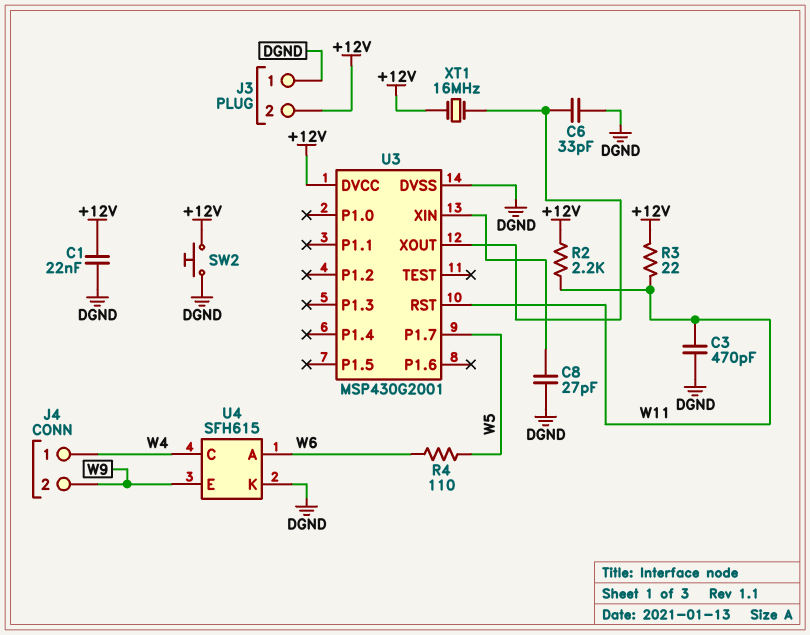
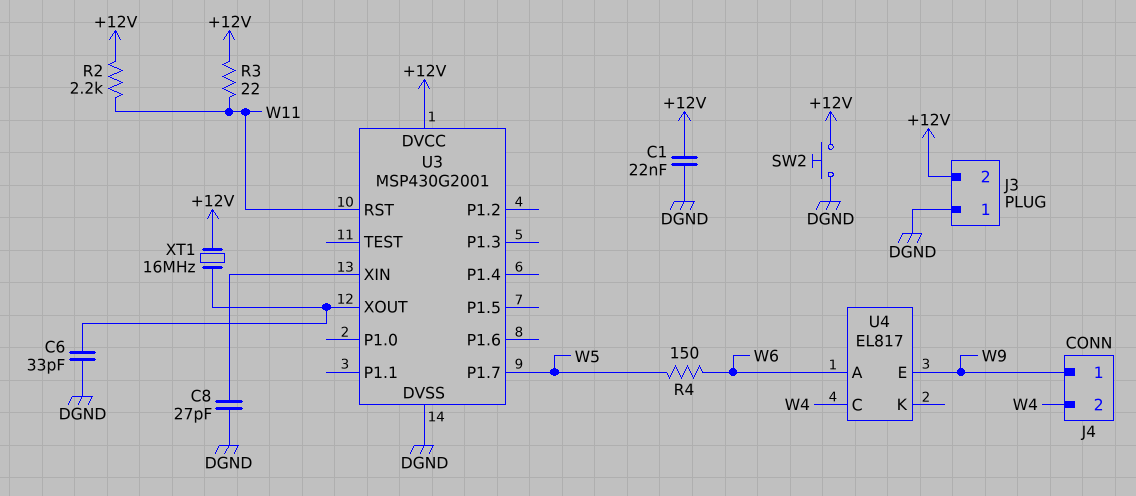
C3: 470pF (DGND, W11) -> none
J4 pin 1: W4 -> W9
J4 pin 2: W9 -> W4
R4: 110 (W5, W6) -> 150 (W5, W6)
U4: SFH615 -> EL817
U4 pin K: DGND -> none

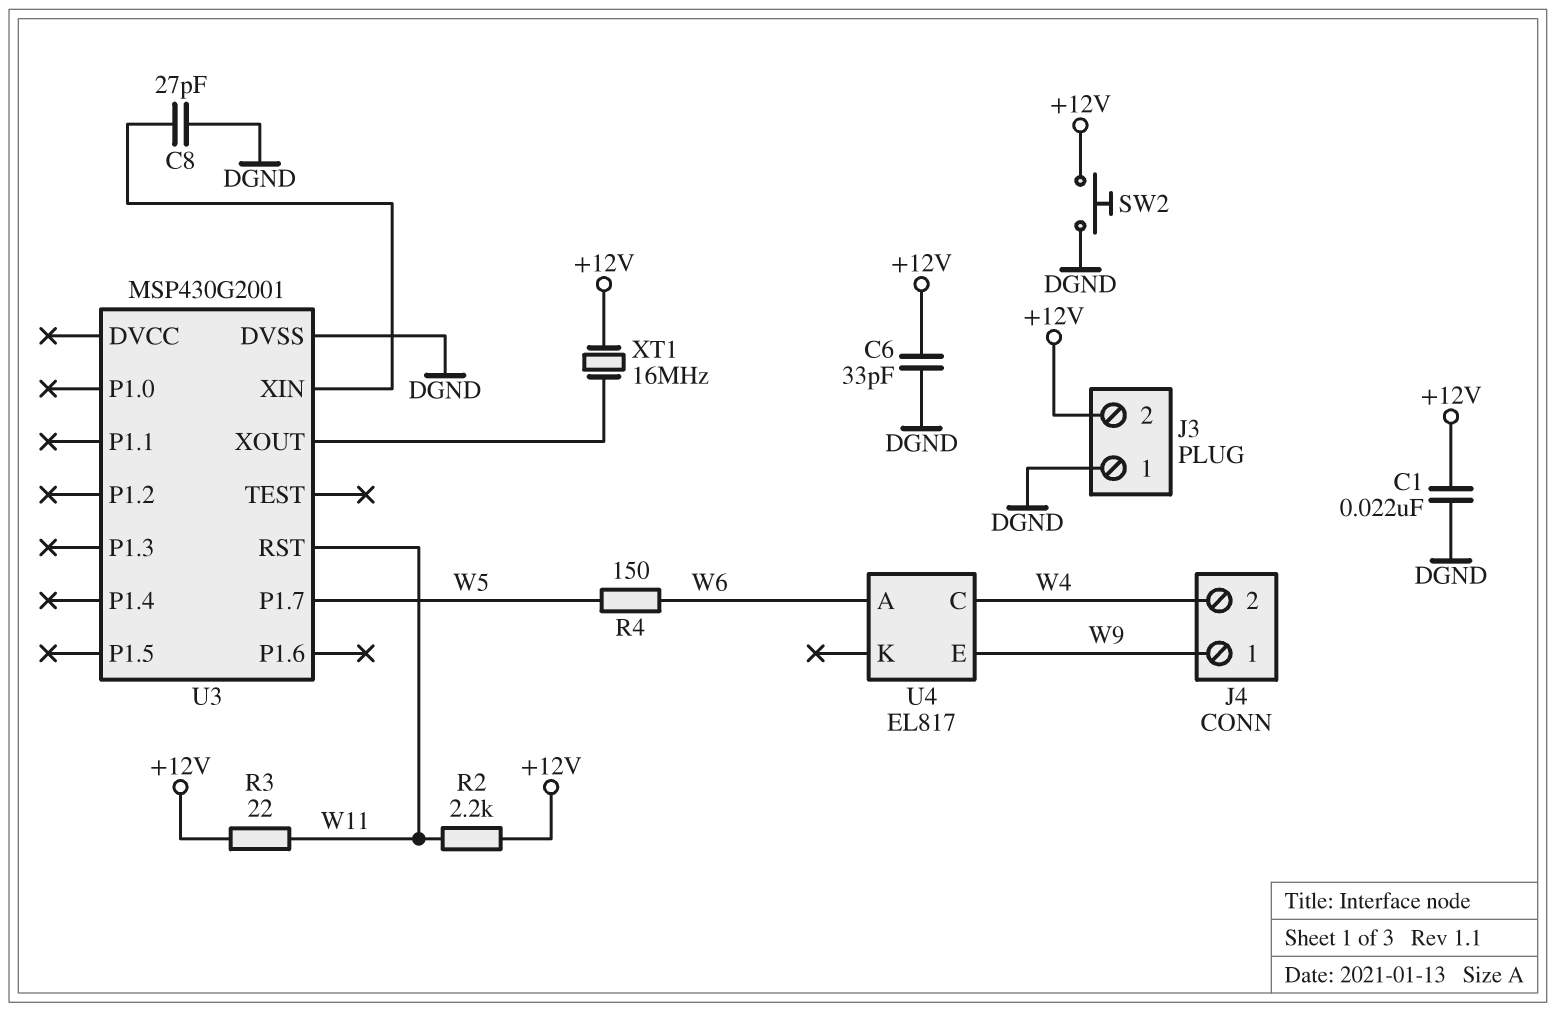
C6: 33pF (DGND, U3/XOUT) -> 33pF (+12V, DGND)
U3 pin DVCC: +12V -> none

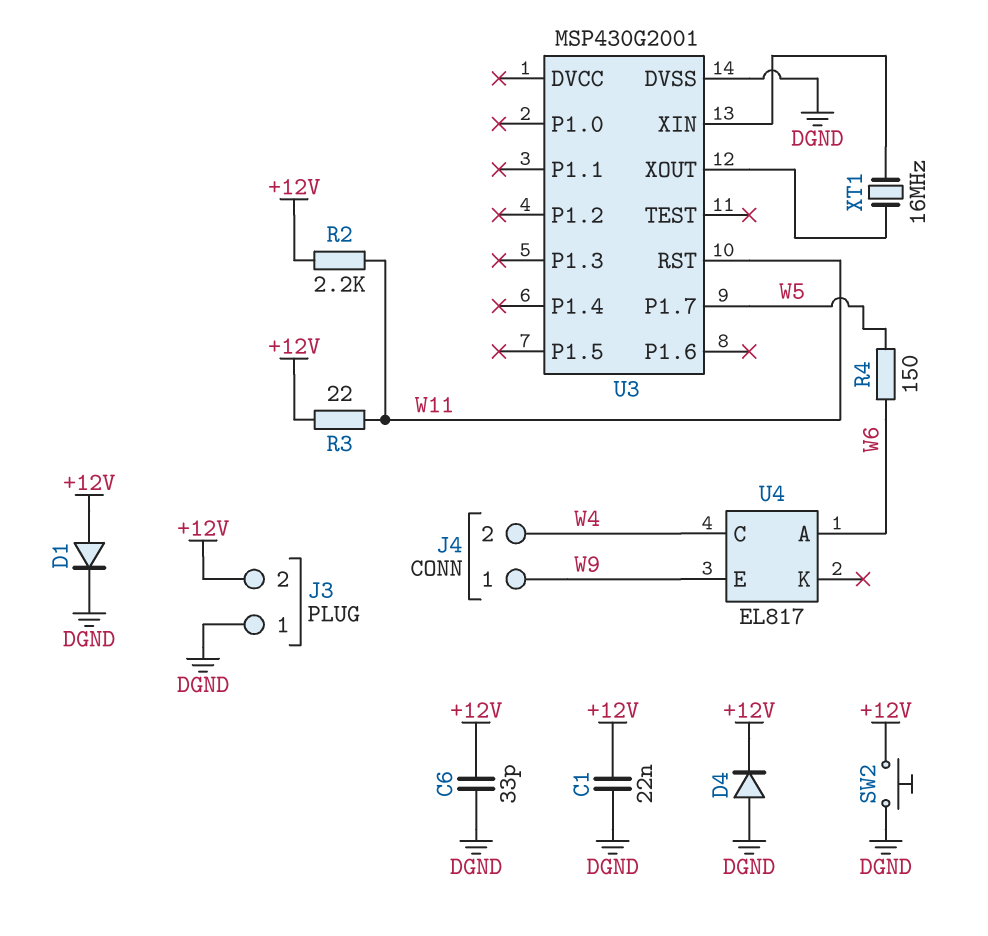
C8: 27pF (DGND, U3/XIN) -> none
D1: none -> diode (A +12V, K DGND)
D4: none -> diode (A DGND, K +12V)
XT1: 16MHz (+12V, U3/XOUT) -> 16MHz (U3/XIN, U3/XOUT)

